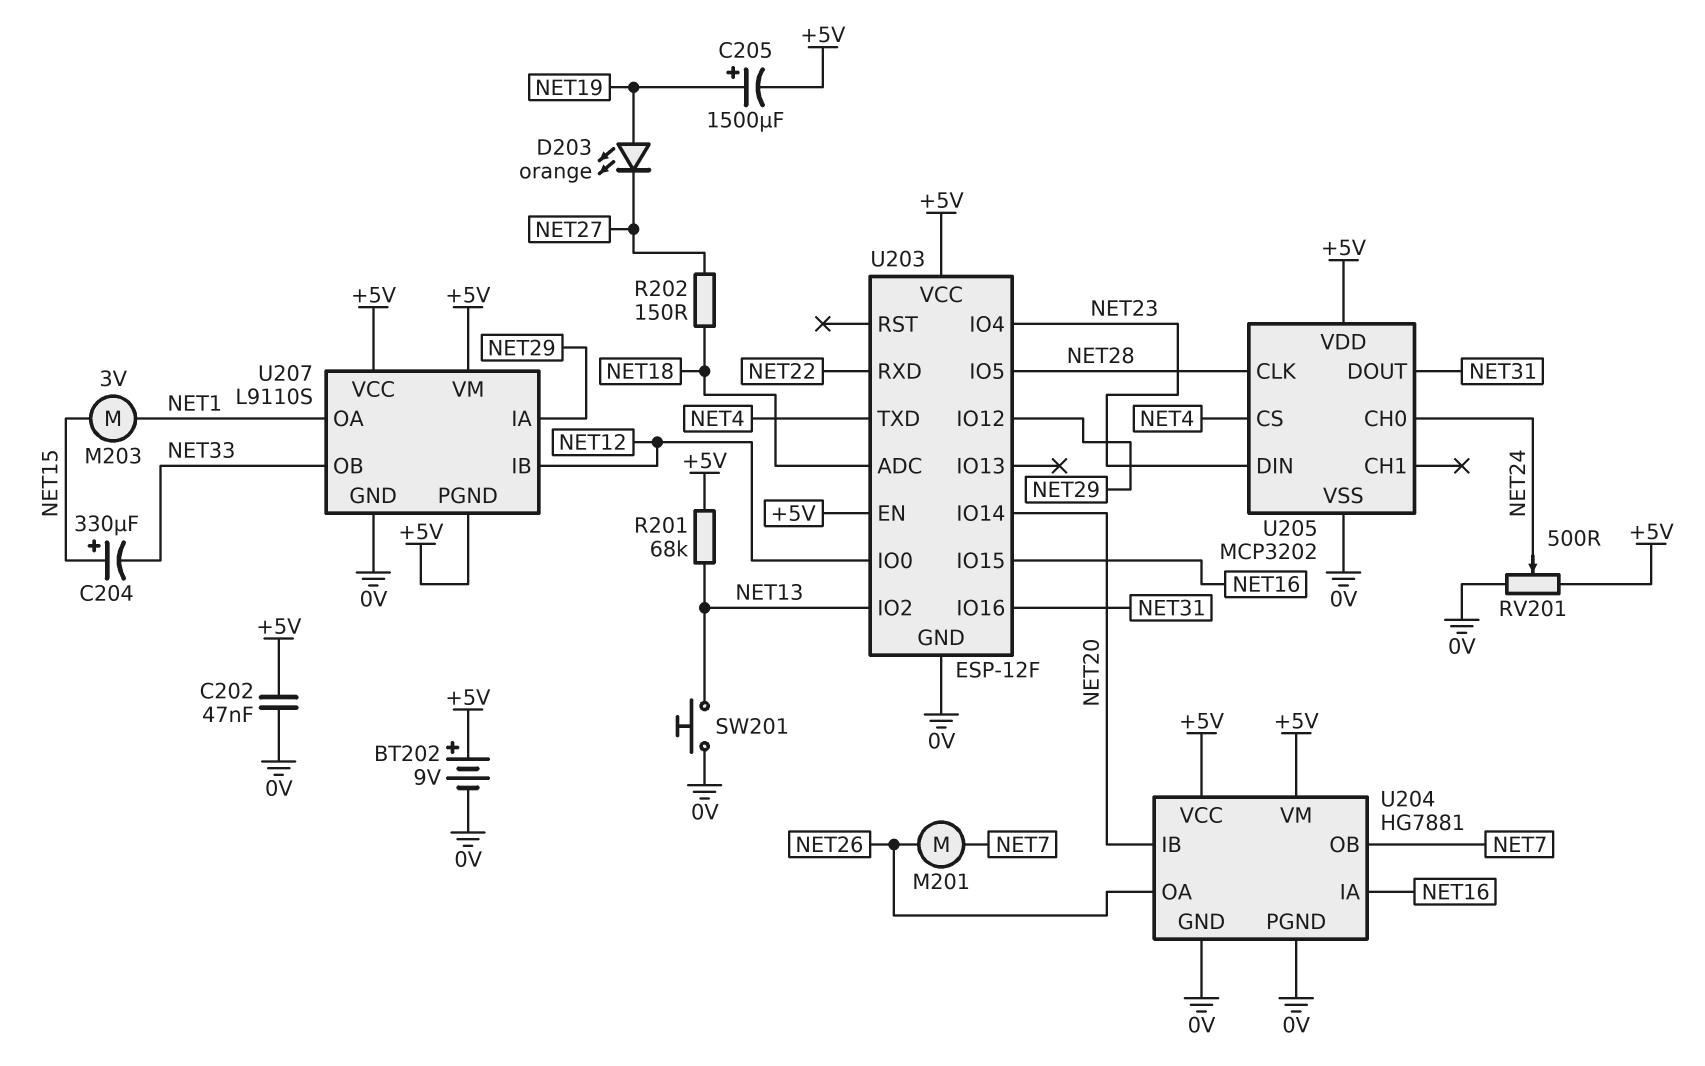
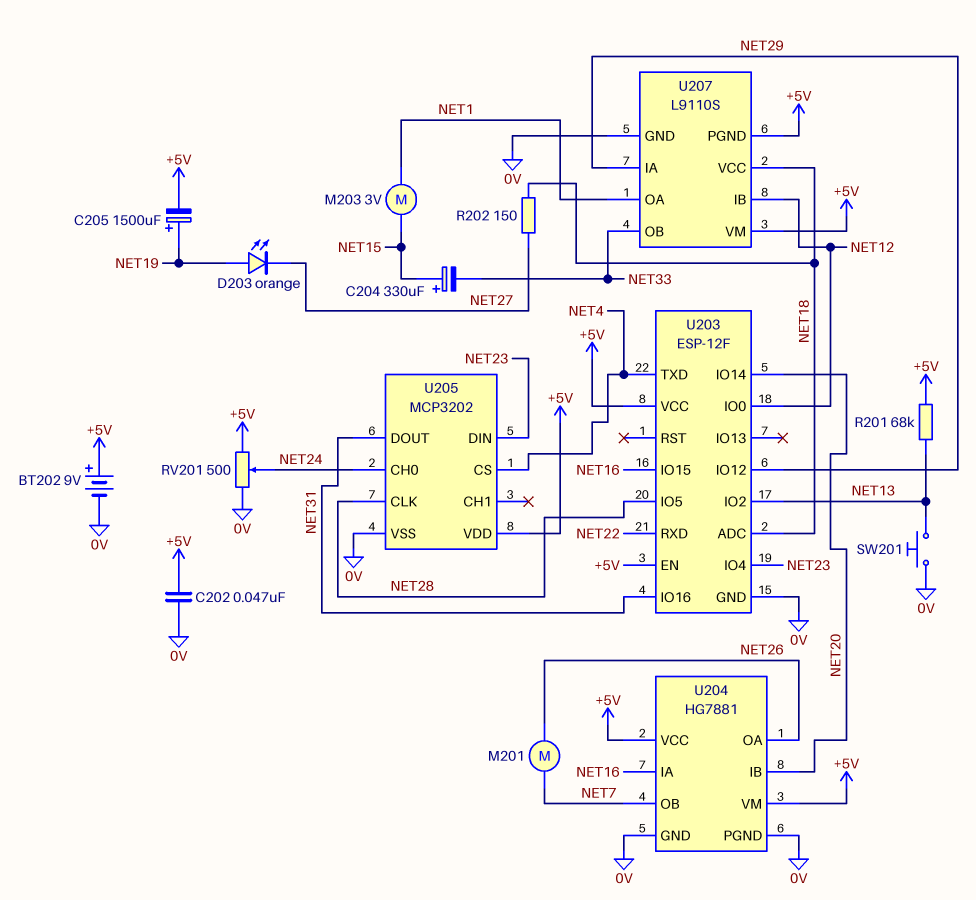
U207 pin VCC: +5V -> NET18

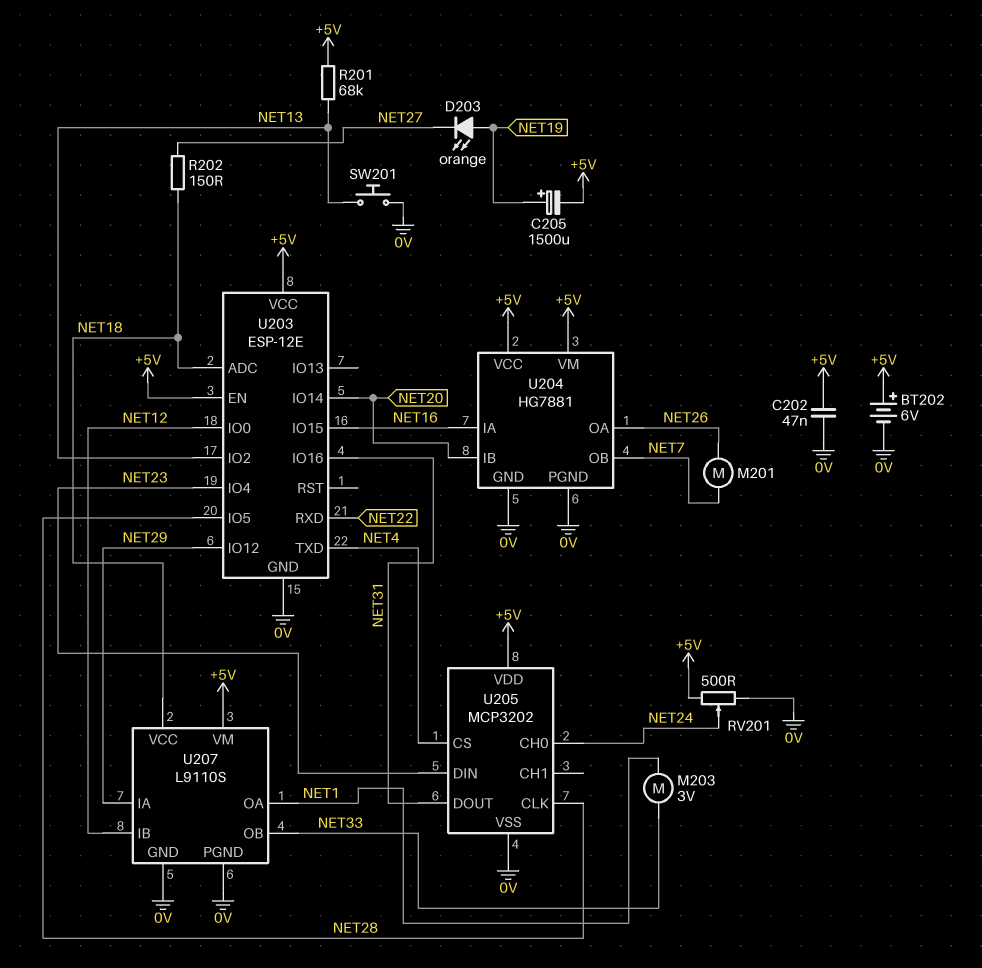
BT202: 9V (plus +5V, minus 0V) -> 6V (plus +5V, minus 0V)
C204: 330uF (plus NET15, minus NET33) -> none
M203: motor 3V (NET1, NET15) -> motor 3V (NET1, NET33)
U203: ESP-12F -> ESP-12E
U207 pin PGND: +5V -> 0V

